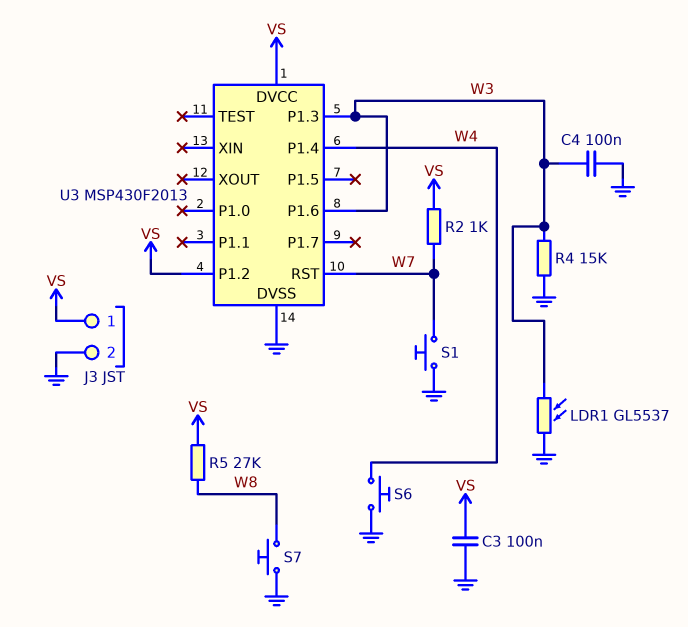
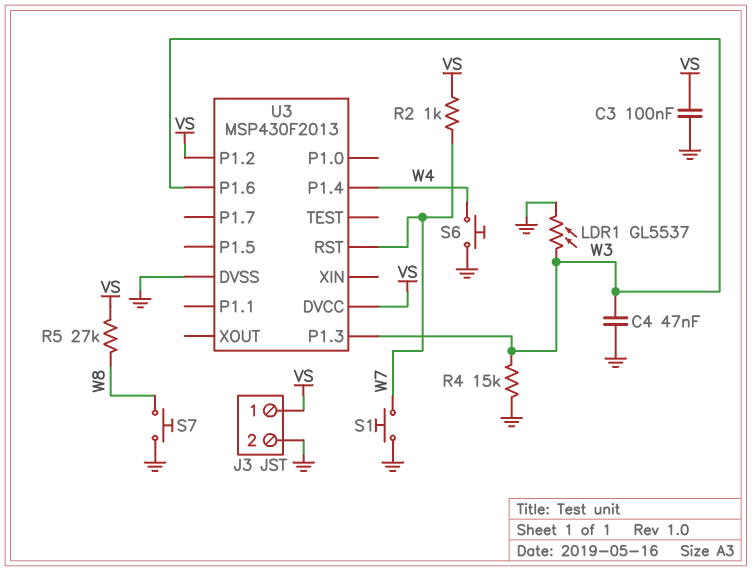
C4: 100nF (GND, W3) -> 47nF (GND, W3)

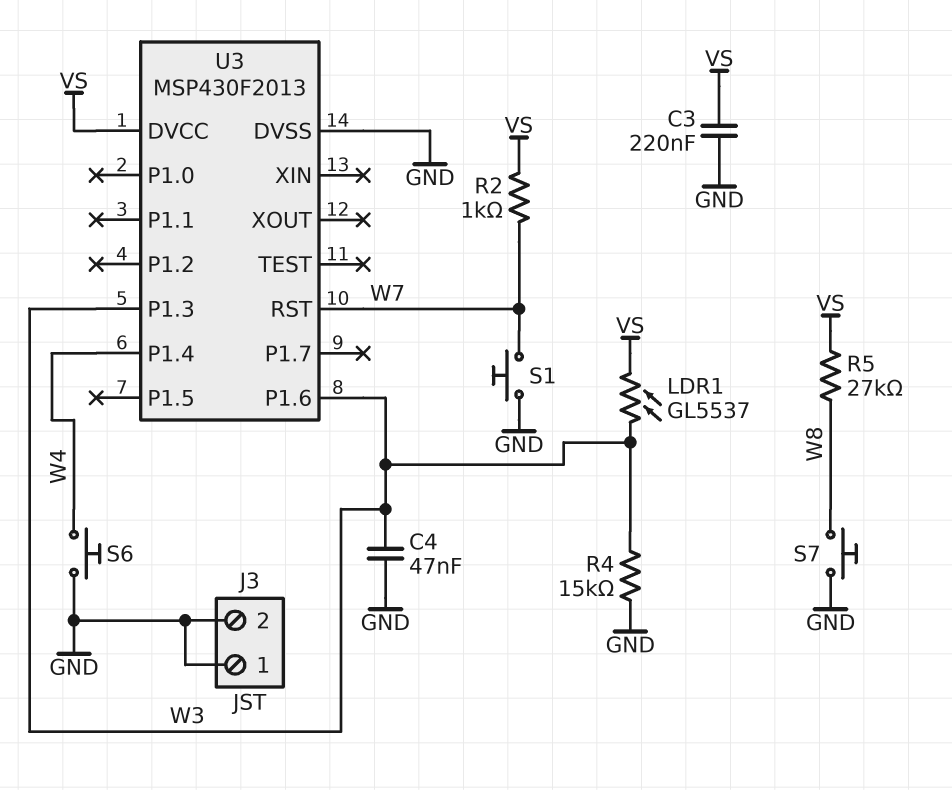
C3: 100nF (GND, VS) -> 220nF (GND, VS)
J3 pin 1: VS -> GND
LDR1: GL5537 (GND, W3) -> GL5537 (VS, W3)
U3 pin P1.2: VS -> none

